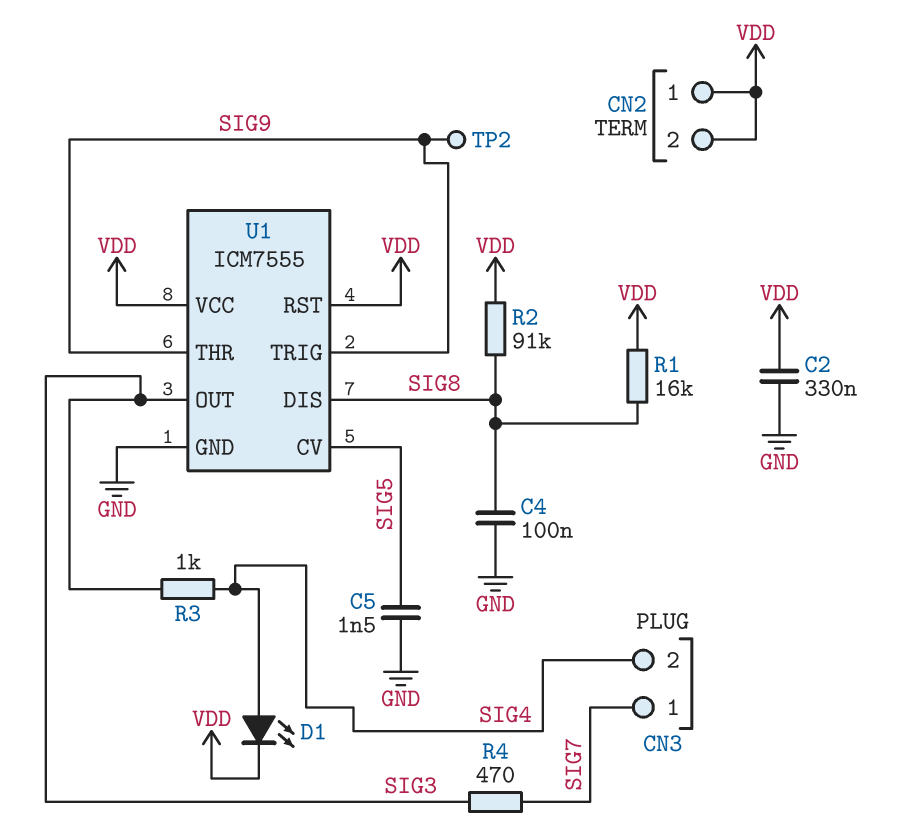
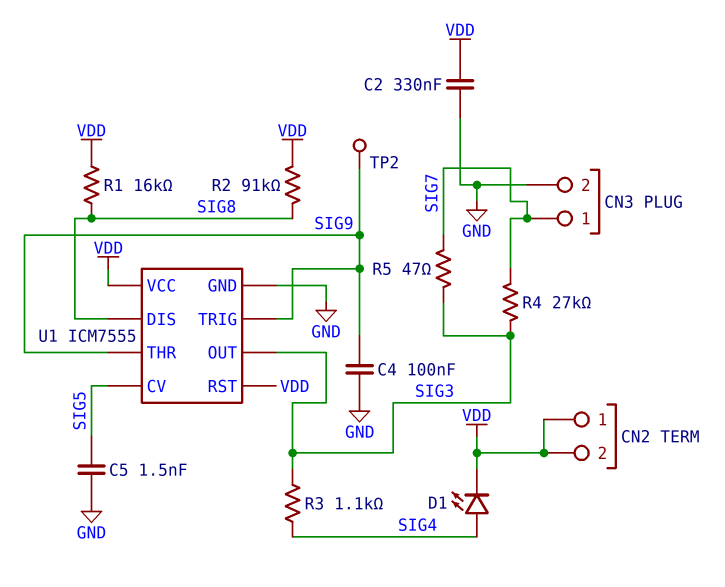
C4: 100nF (GND, SIG8) -> 100nF (GND, SIG9)
CN3 pin 2: SIG4 -> GND
R3: 1k (SIG3, SIG4) -> 1.1k (SIG3, SIG4)
R4: 470 (SIG3, SIG7) -> 27k (SIG3, SIG7)
R5: none -> 47 (SIG3, SIG7)

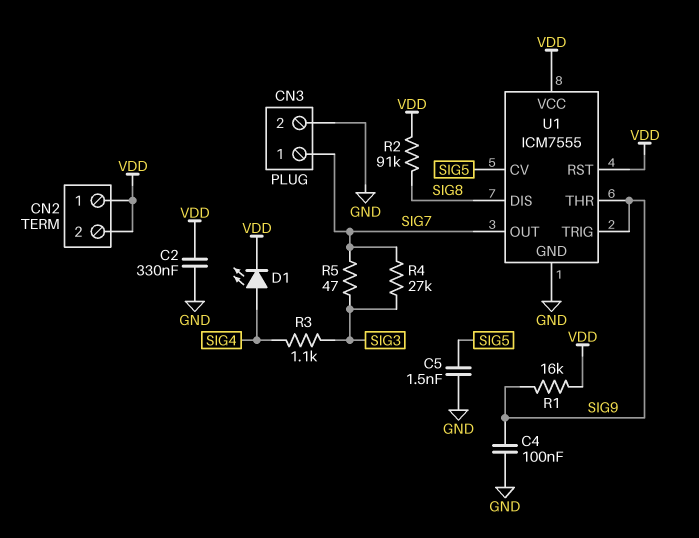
R1: 16k (SIG8, VDD) -> 16k (SIG9, VDD)
TP2: test point (SIG9) -> none
U1 pin OUT: SIG3 -> SIG7

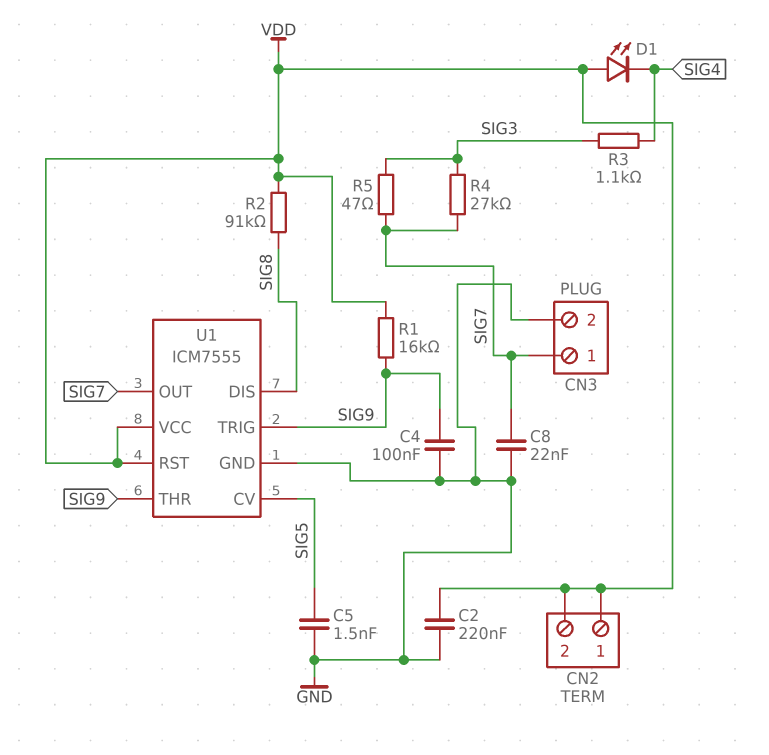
C2: 330nF (GND, VDD) -> 220nF (GND, VDD)
C8: none -> 22nF (GND, SIG7)
D1: LED (A SIG4, K VDD) -> LED (A VDD, K SIG4)

